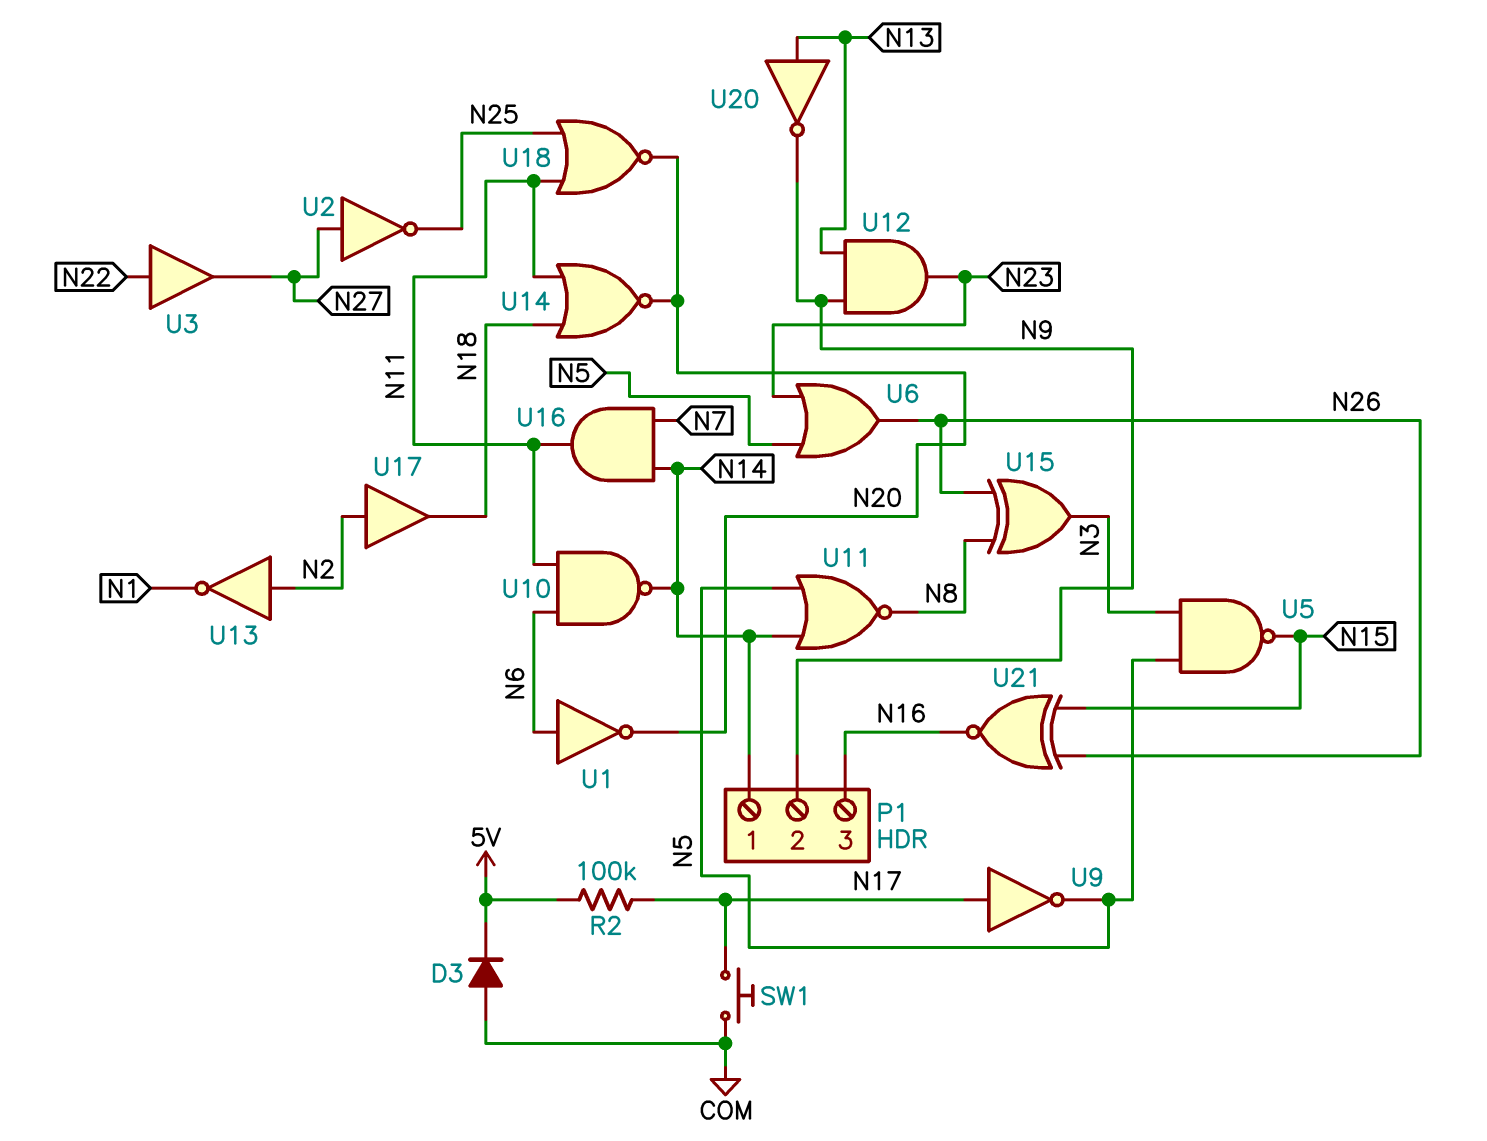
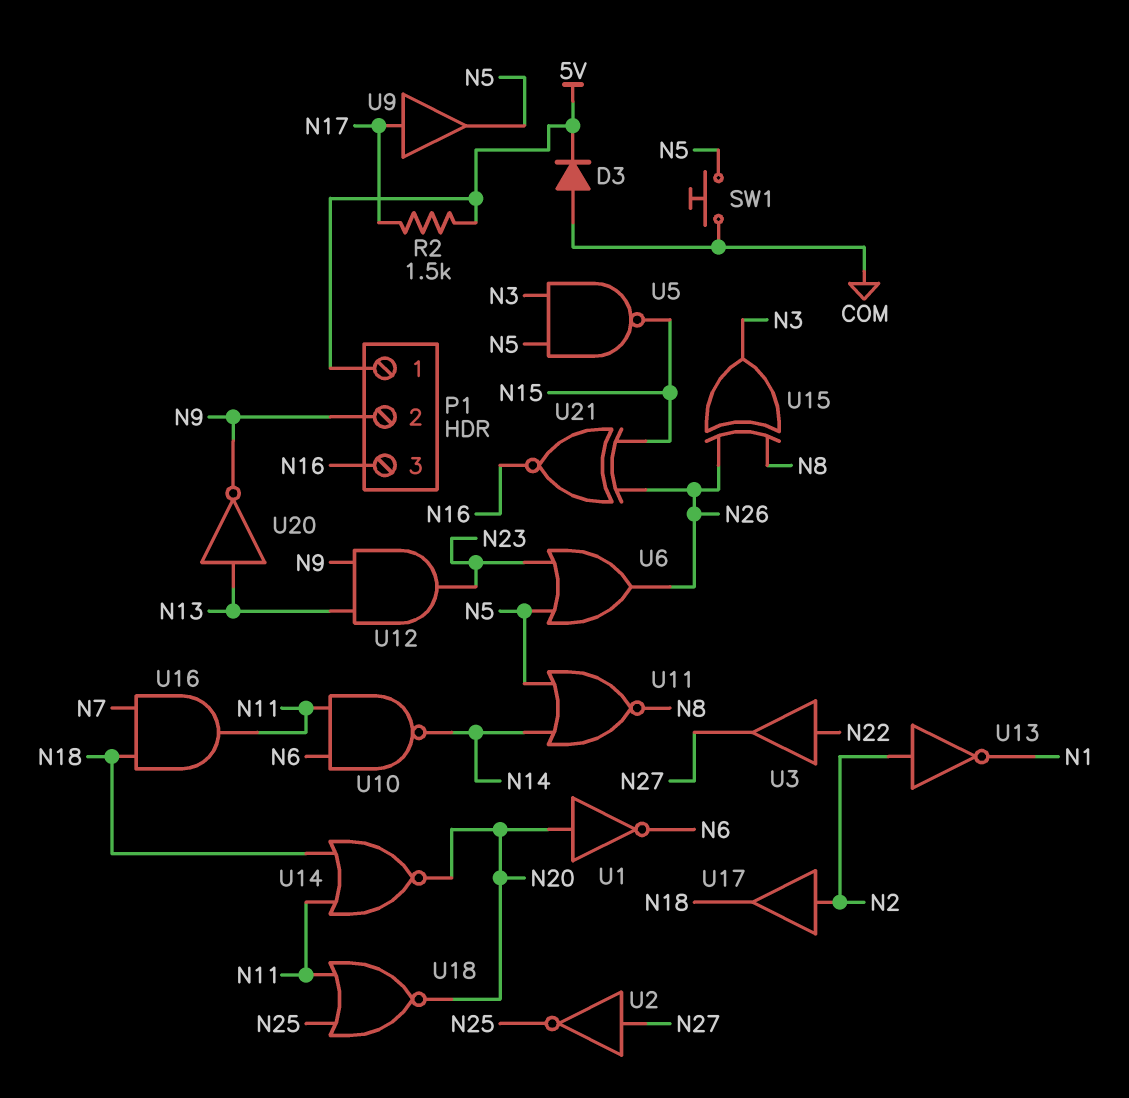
P1 pin 1: N14 -> 5V
R2: 100k (5V, N17) -> 1.5k (5V, N17)
SW1: button (COM, N17) -> button (COM, N5)
U1: NOT (in N6, out N20) -> NOT (in N20, out N6)
U9: NOT (in N17, out N5) -> buffer (in N17, out N5)
U16: AND (in N7, in N14, out N11) -> AND (in N7, in N18, out N11)

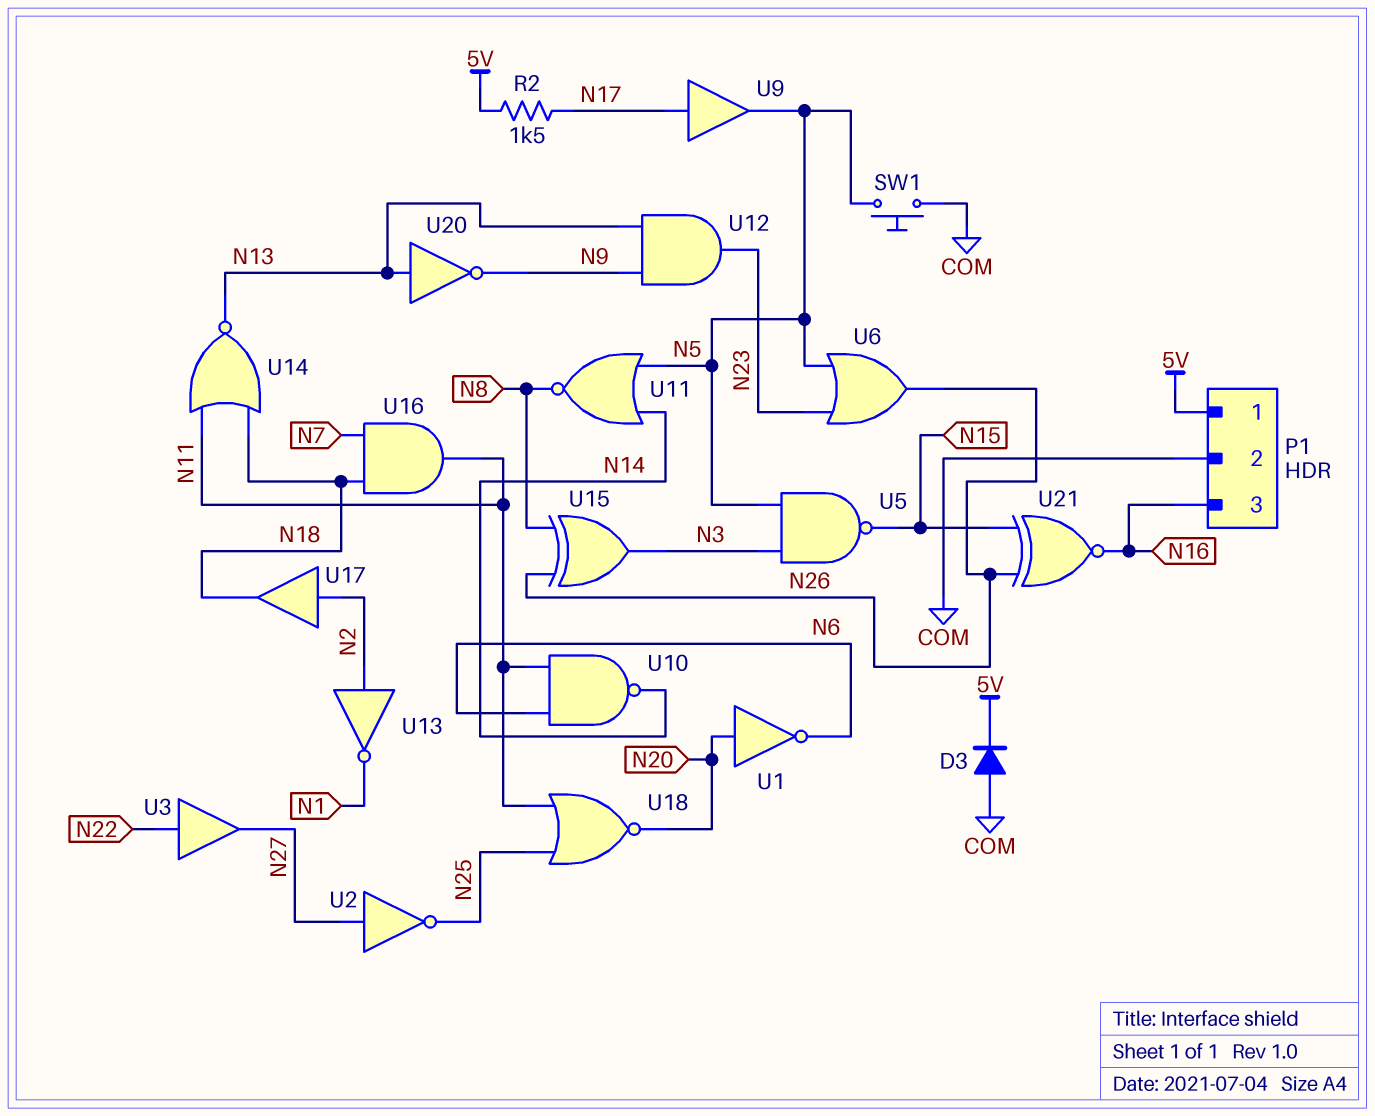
P1 pin 2: N9 -> COM
U14: NOR (in N11, in N18, out N20) -> NOR (in N11, in N18, out N13)

